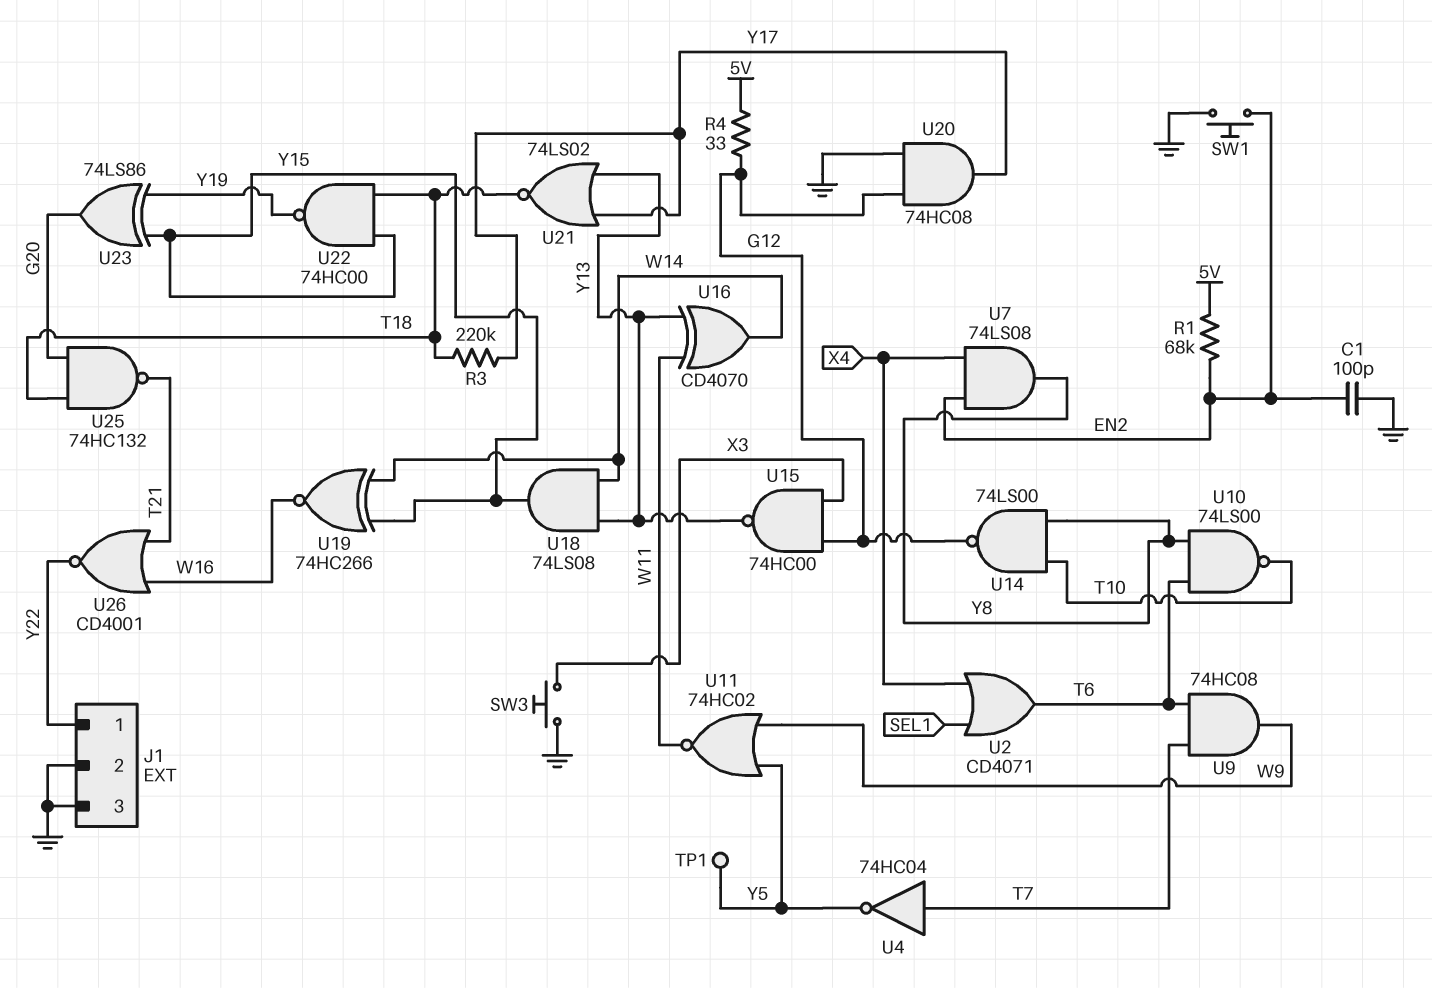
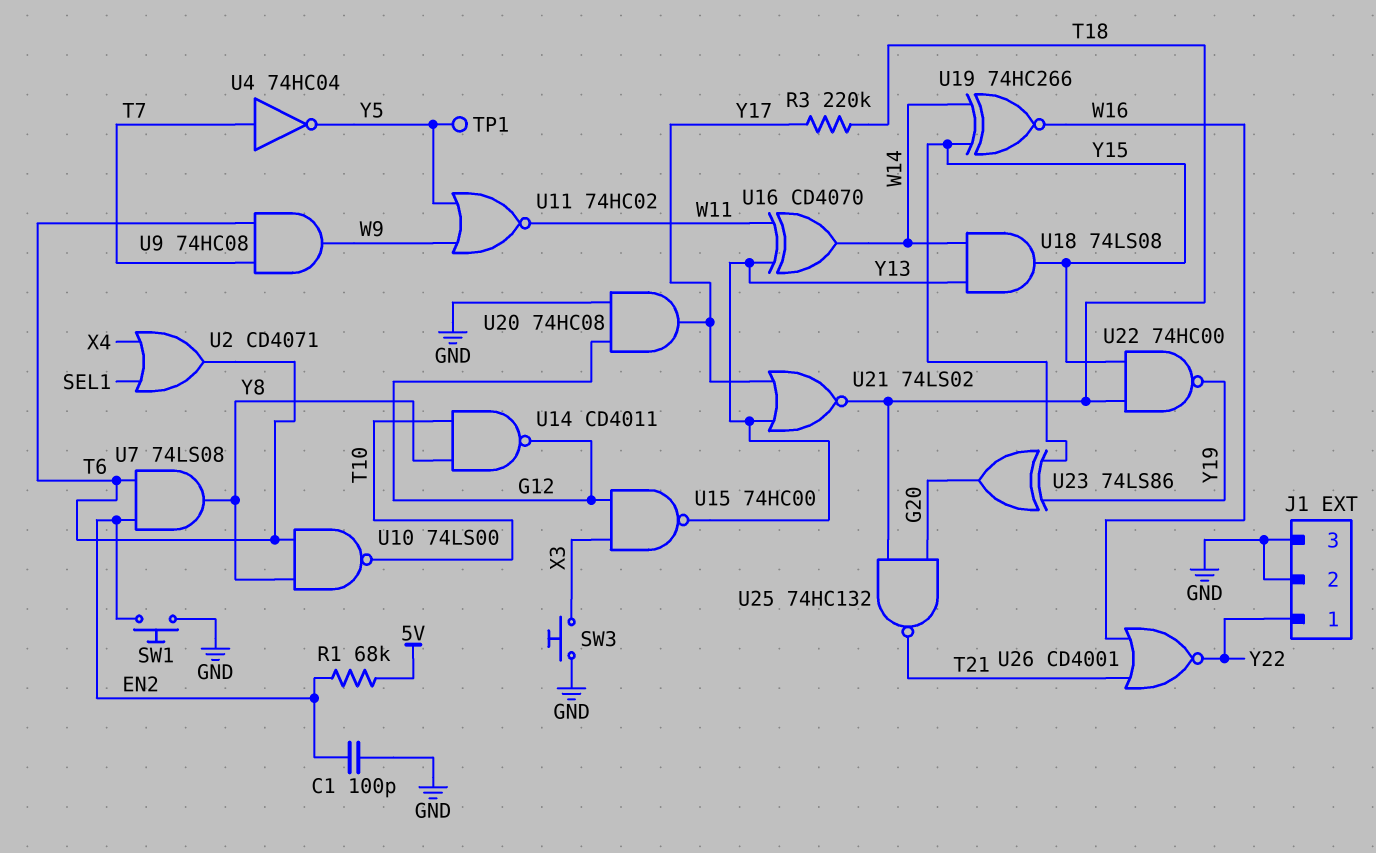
R4: 33 (5V, G12) -> none
U7: AND 74LS08 (in EN2, in X4, out Y8) -> AND 74LS08 (in EN2, in T6, out Y8)
U14: NAND 74LS00 (in T10, in Y8, out G12) -> NAND CD4011 (in T10, in Y8, out G12)

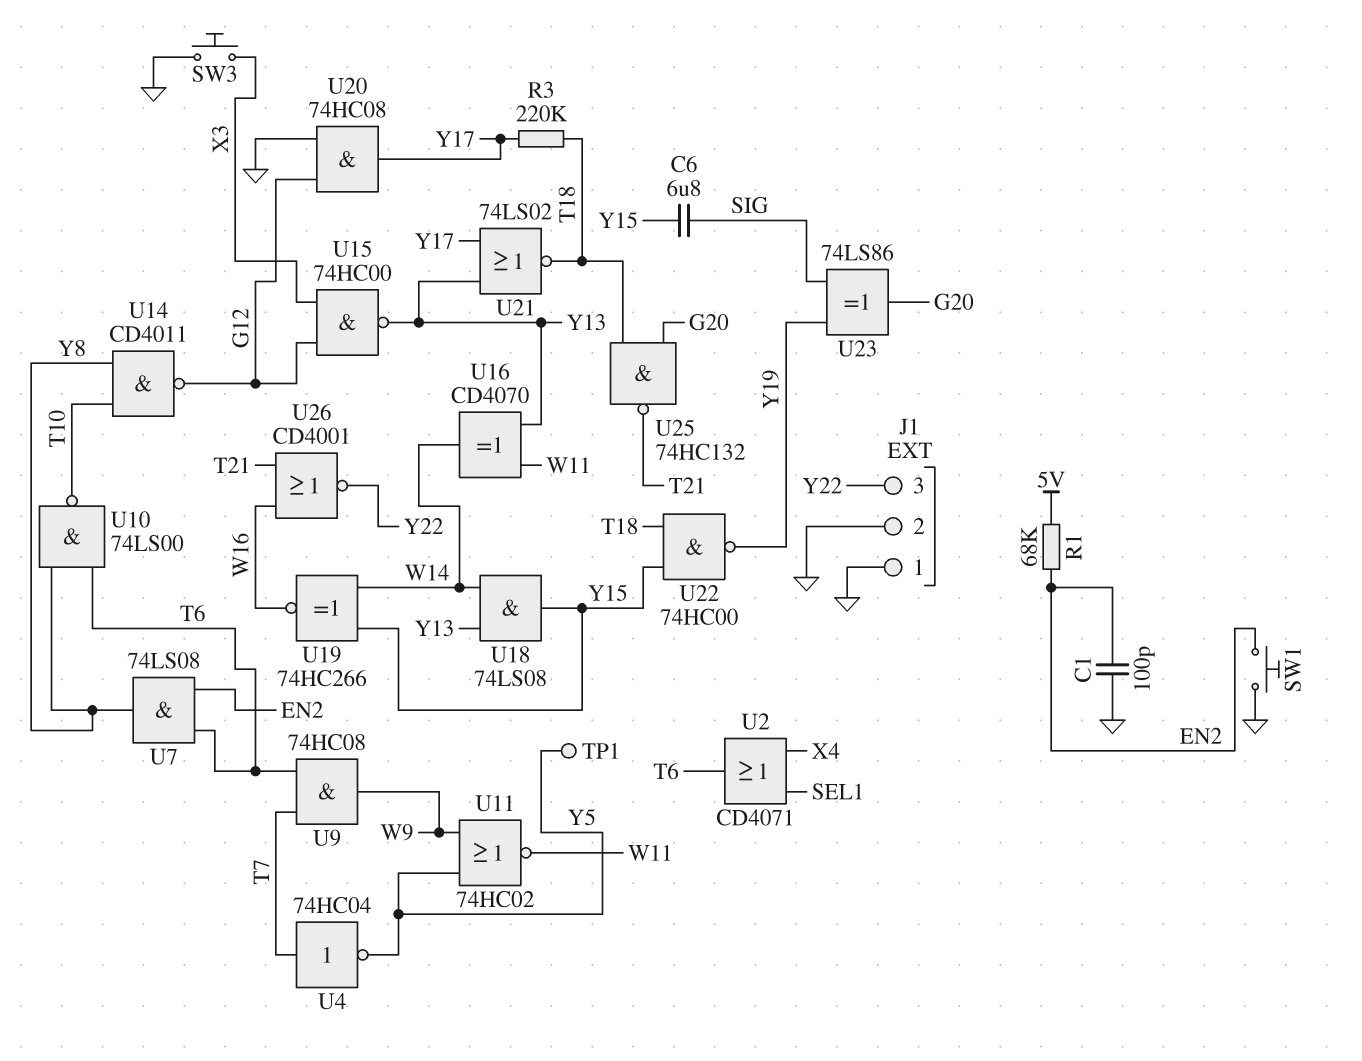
C6: none -> 6.8uF (SIG, Y15)
J1 pin 1: Y22 -> GND
J1 pin 3: GND -> Y22
U23: XOR 74LS86 (in Y15, in Y19, out G20) -> XOR 74LS86 (in SIG, in Y19, out G20)

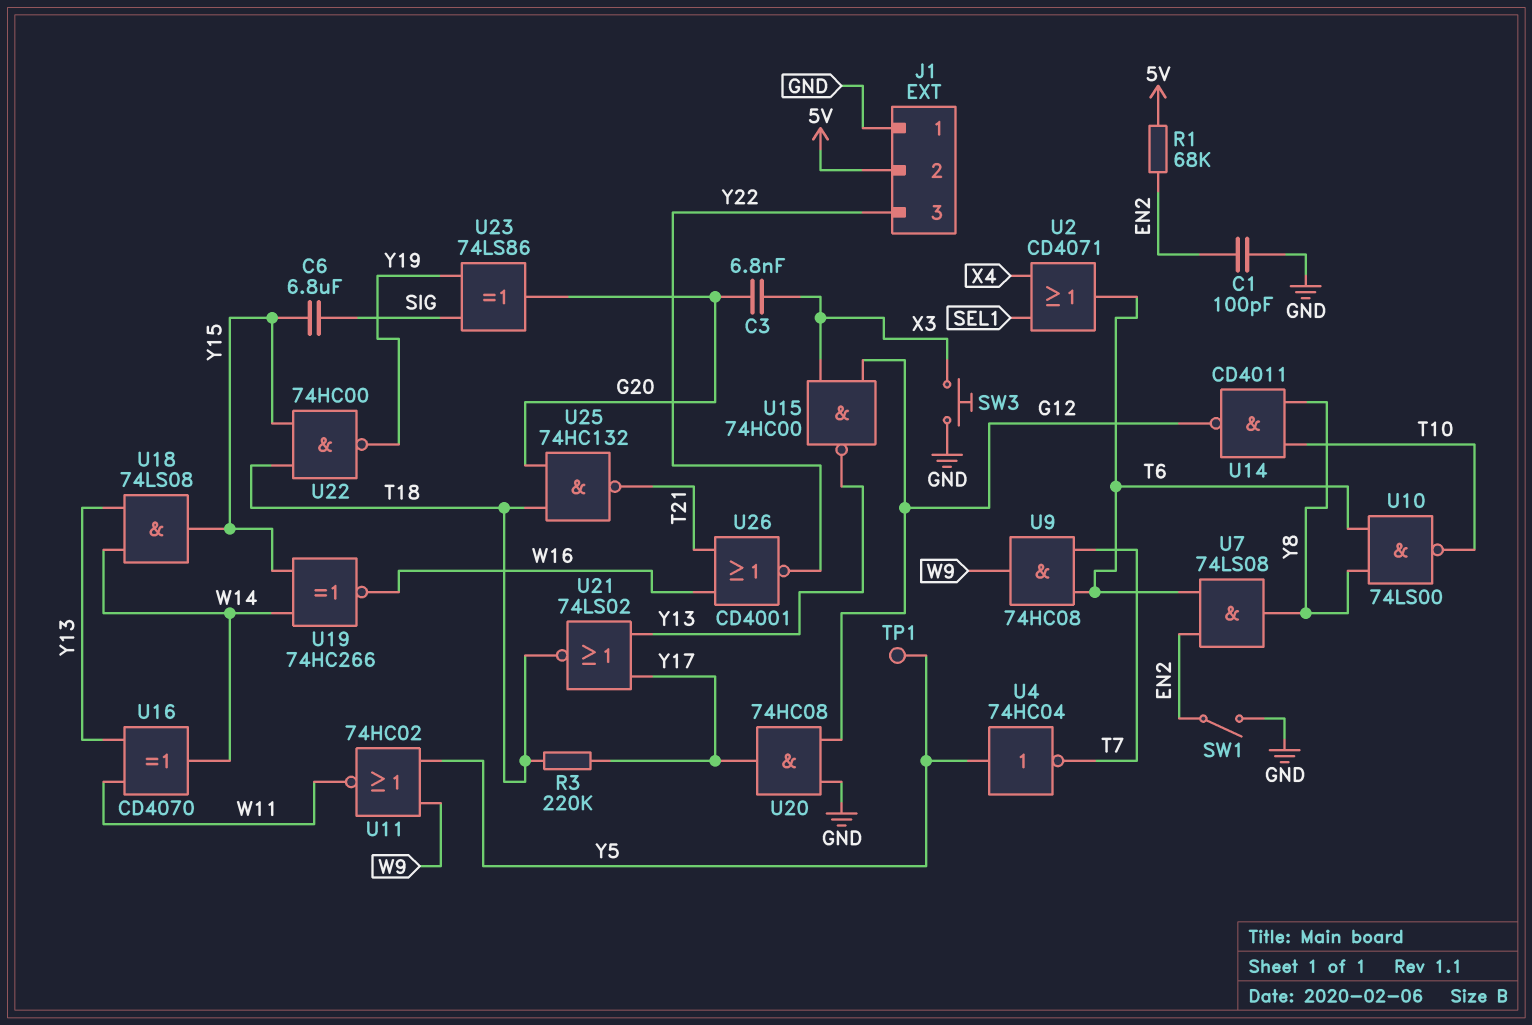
C3: none -> 6.8nF (G20, X3)
J1 pin 2: GND -> 5V
SW1: button (EN2, GND) -> switch (EN2, GND)
U4: NOT 74HC04 (in T7, out Y5) -> NOT 74HC04 (in Y5, out T7)

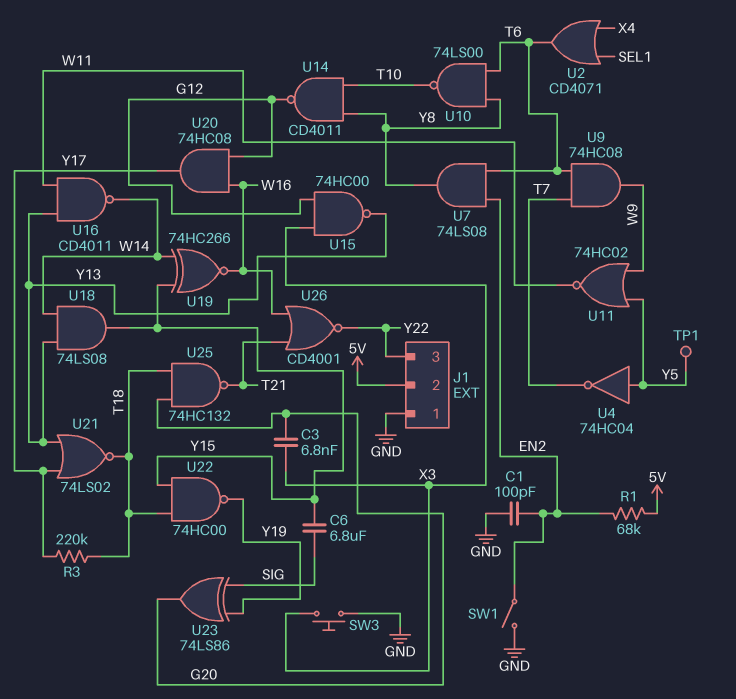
U16: XOR CD4070 (in W11, in Y13, out W14) -> NAND CD4011 (in W11, in Y13, out W14)
U20: AND 74HC08 (in G12, in GND, out Y17) -> AND 74HC08 (in G12, in W16, out Y17)

